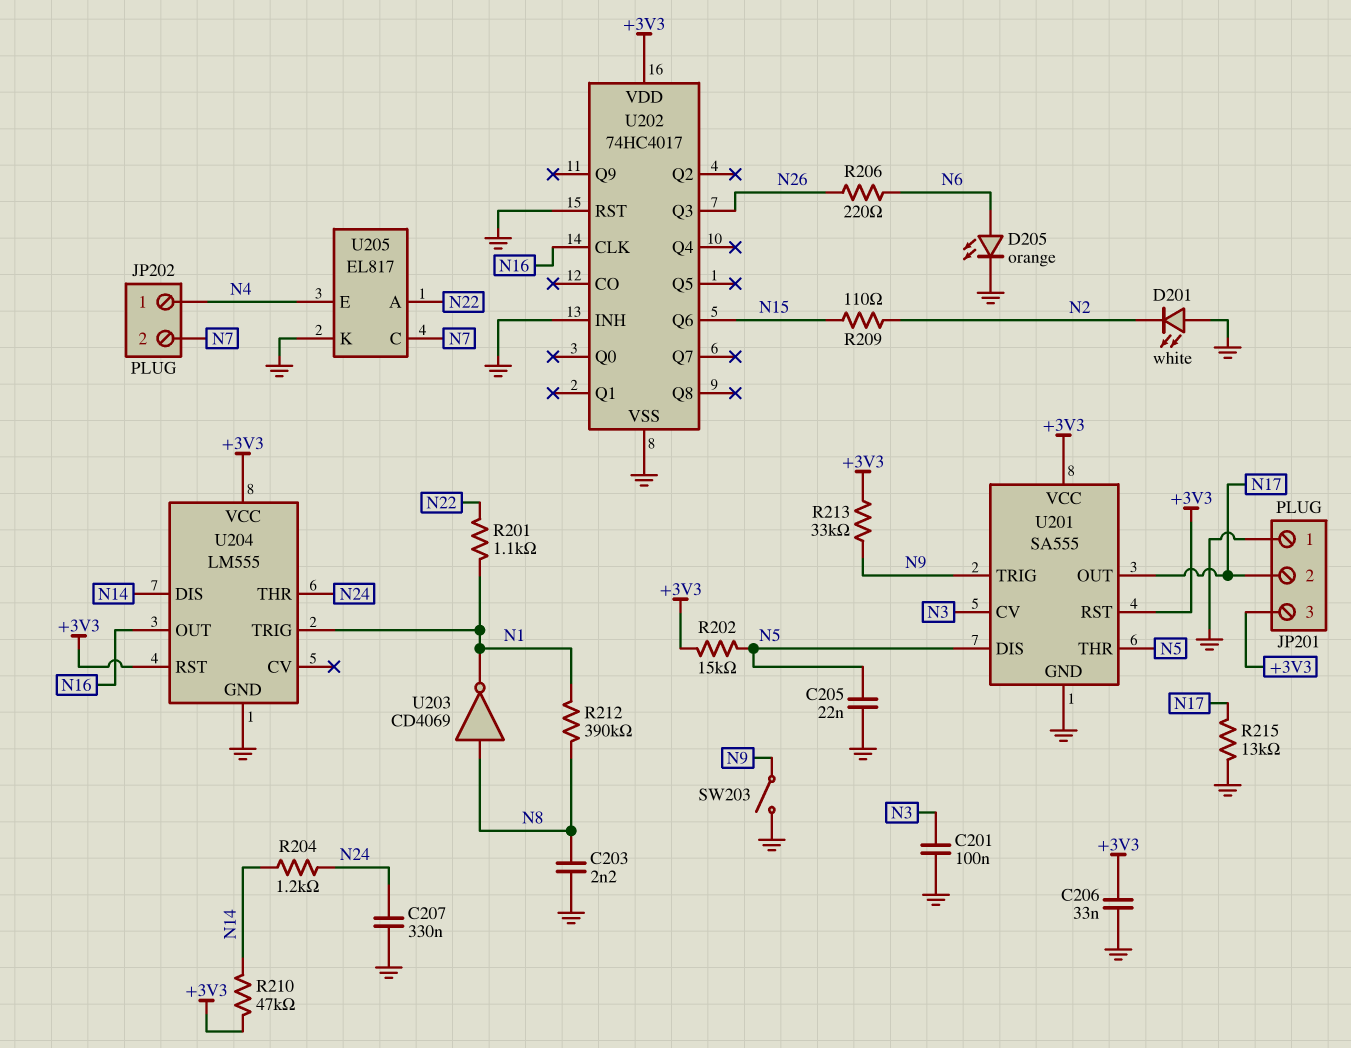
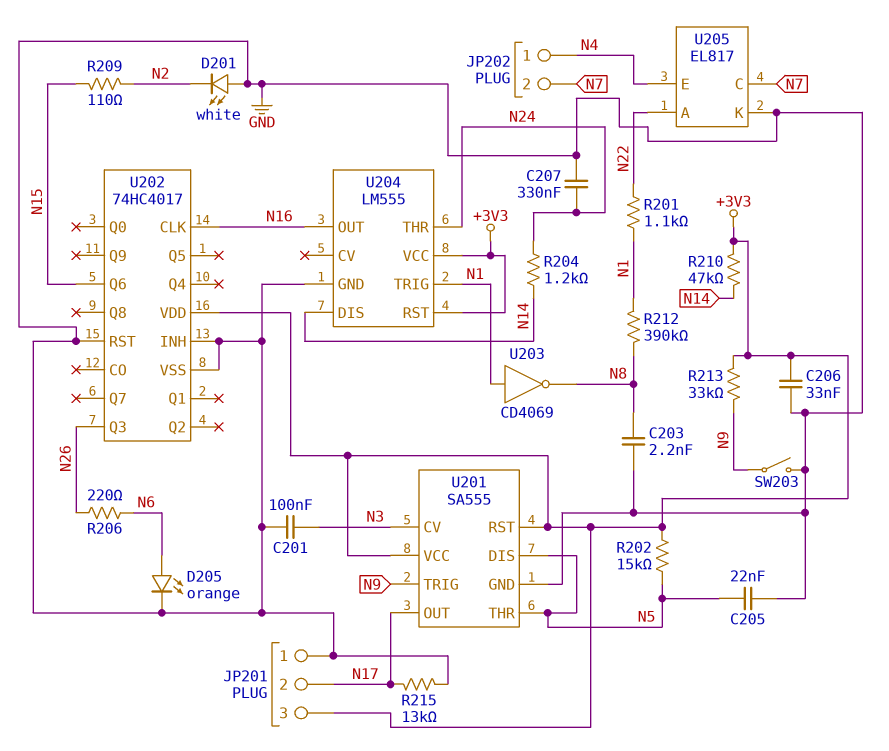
U203: NOT CD4069 (in N8, out N1) -> NOT CD4069 (in N1, out N8)

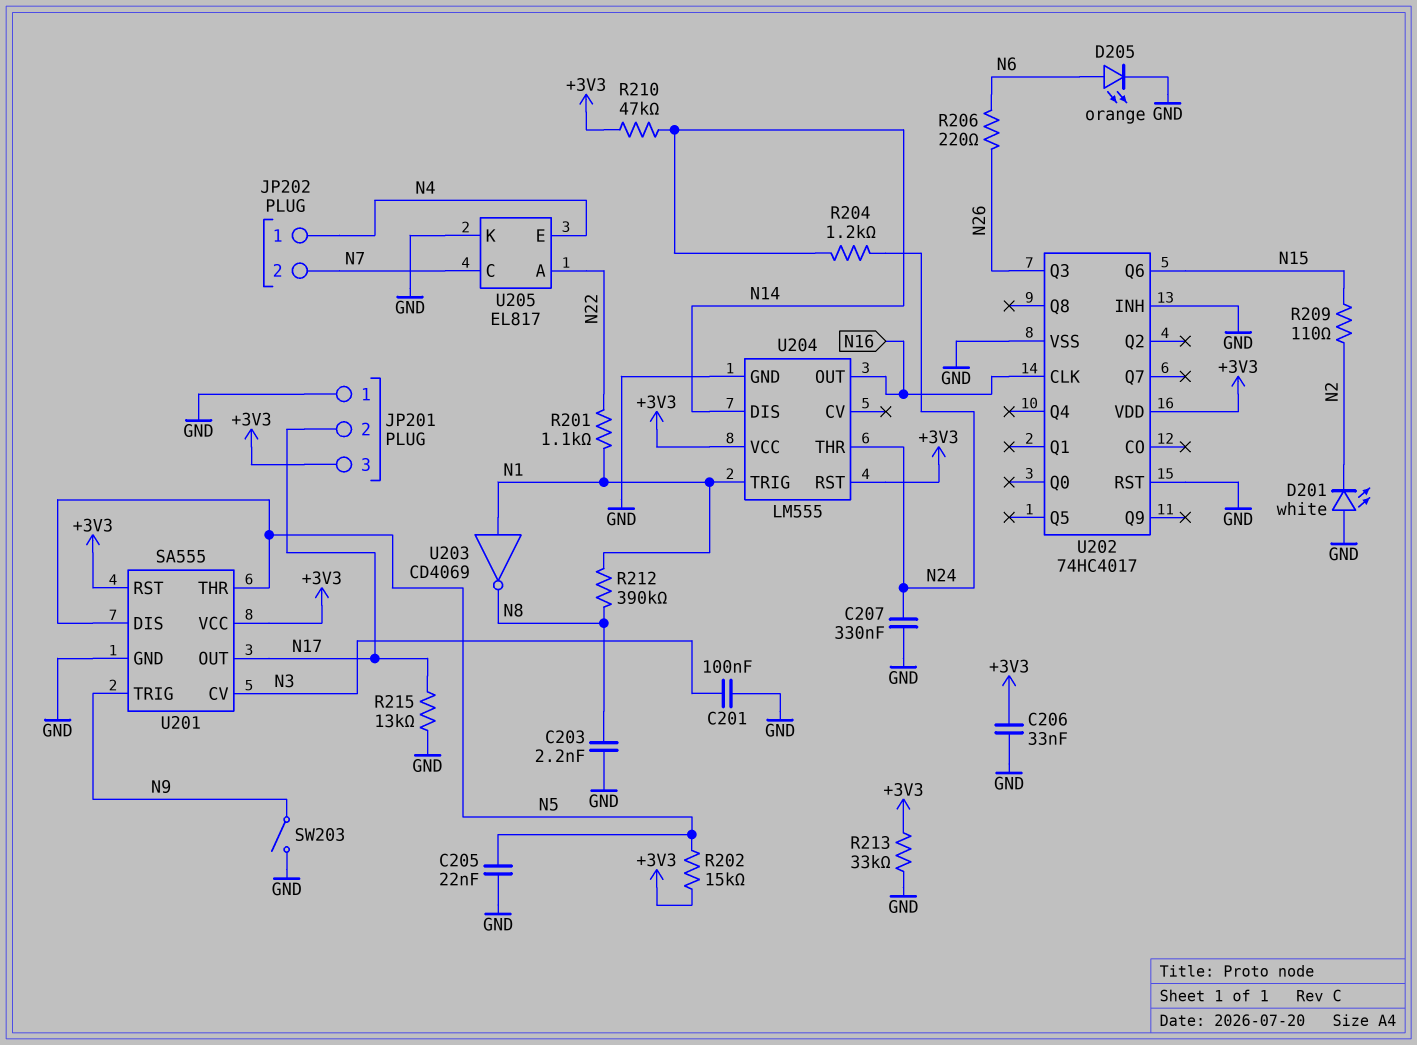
R213: 33k (+3V3, N9) -> 33k (+3V3, GND)

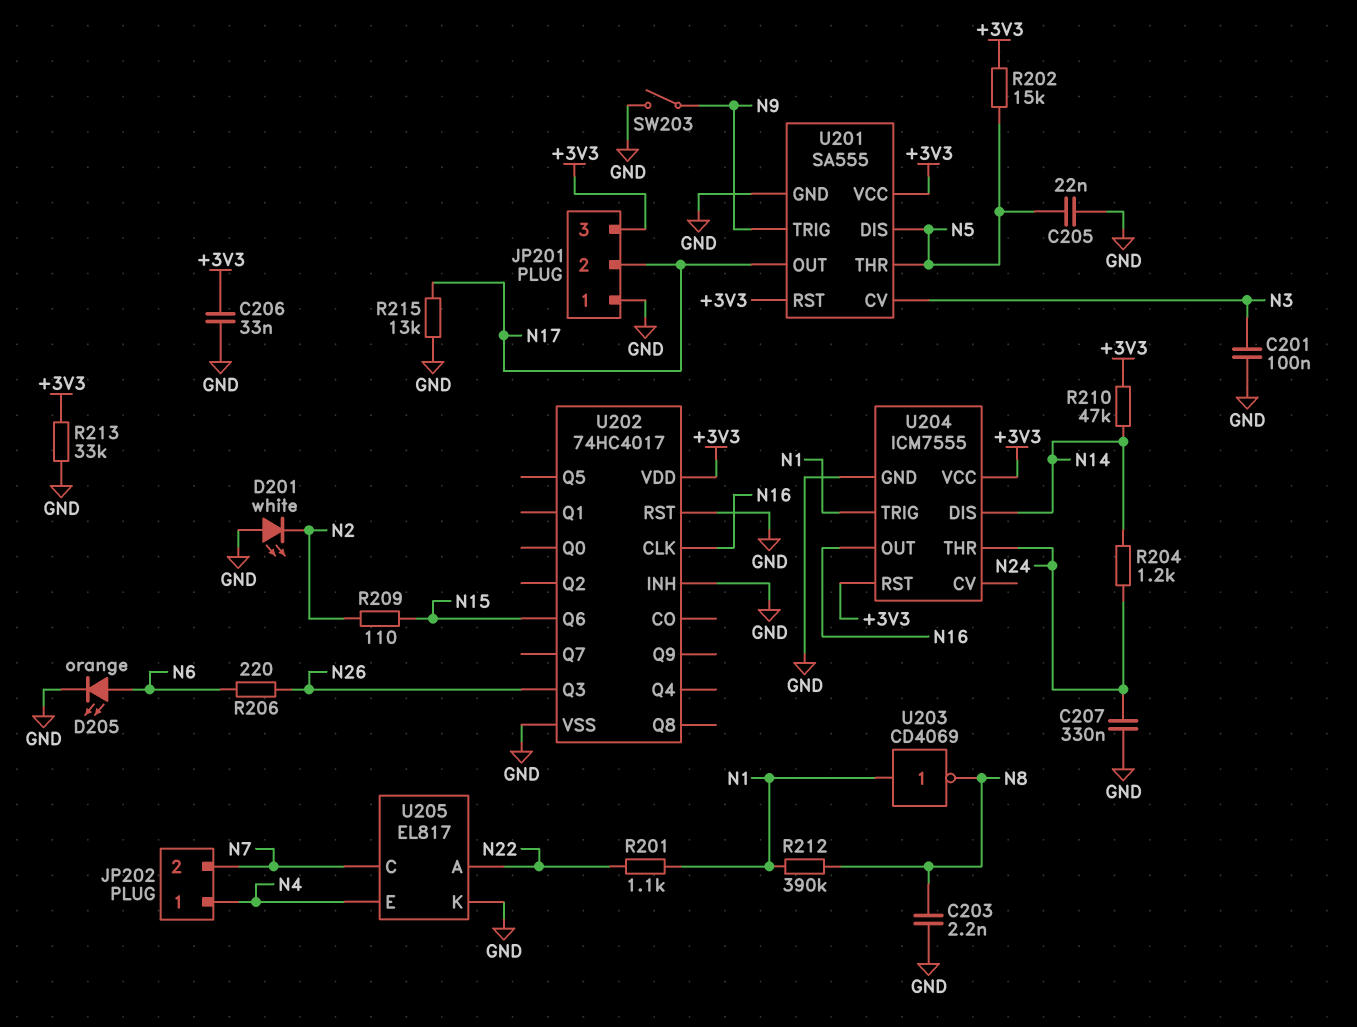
U204: LM555 -> ICM7555

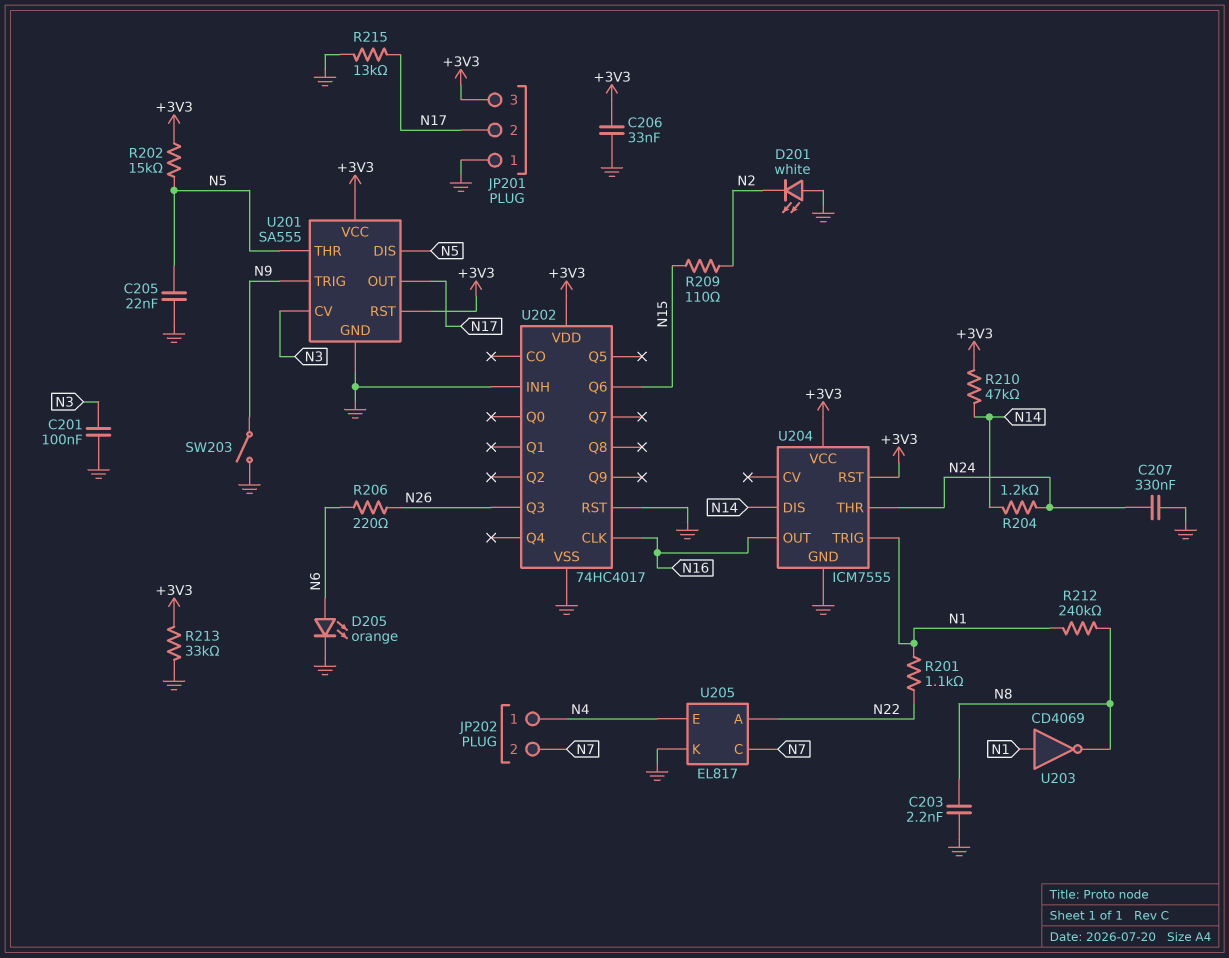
R212: 390k (N1, N8) -> 240k (N1, N8)

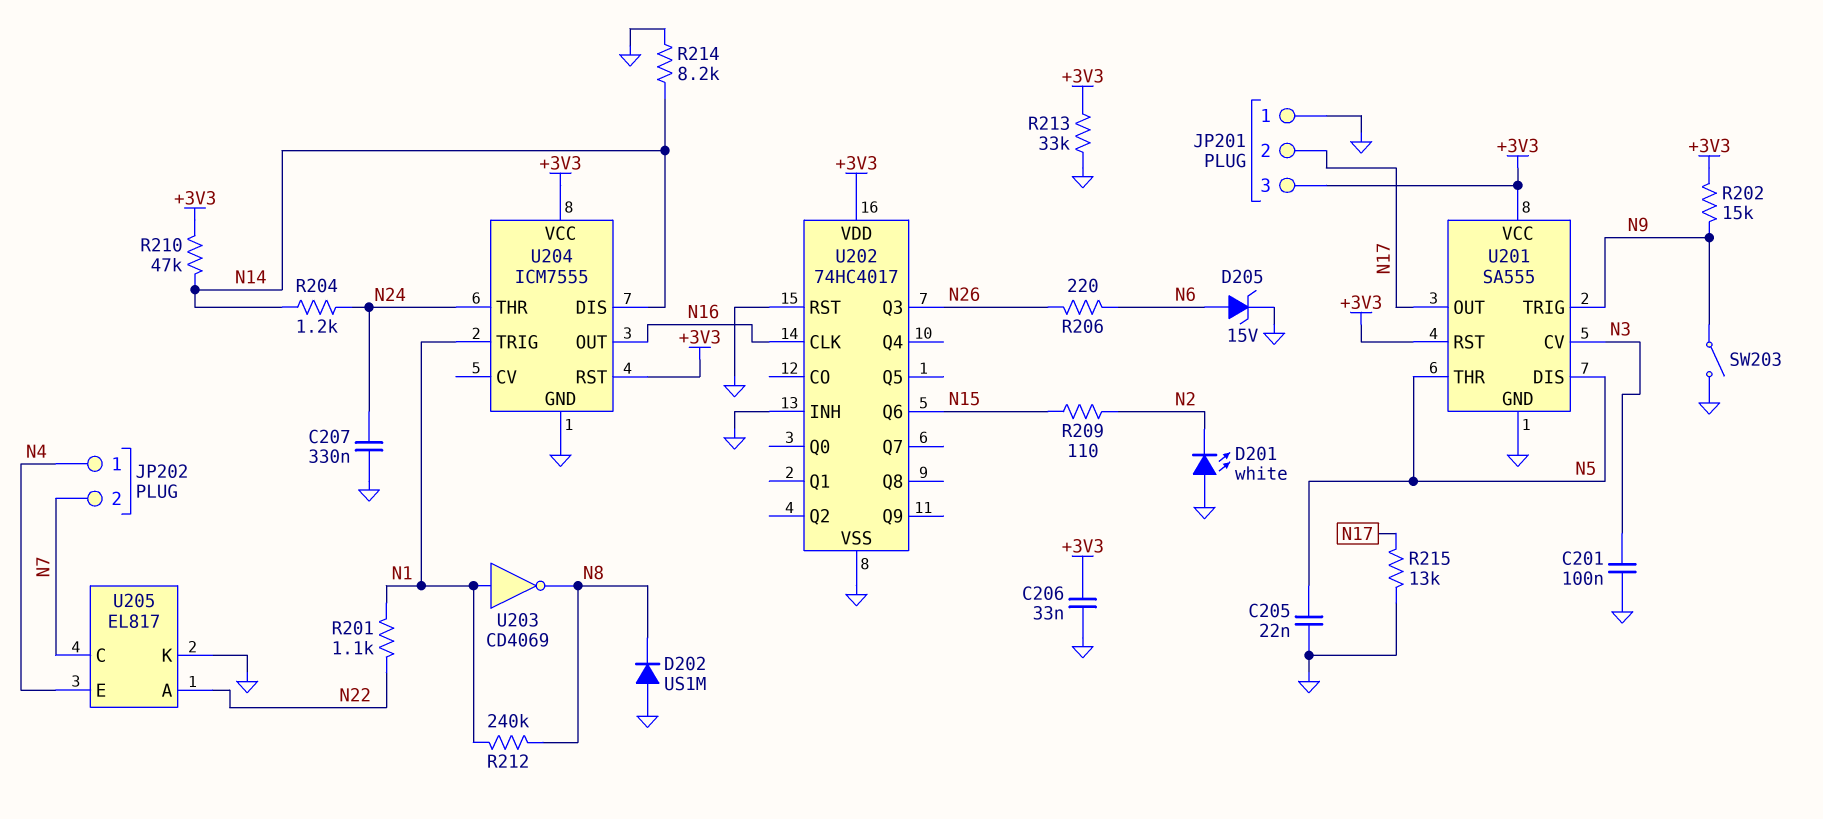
C203: 2.2nF (GND, N8) -> none
D202: none -> diode US1M (A GND, K N8)
D205: LED orange (A N6, K GND) -> zener 15V (A N6, K GND)
R202: 15k (+3V3, N5) -> 15k (+3V3, N9)
R214: none -> 8.2k (GND, N14)

